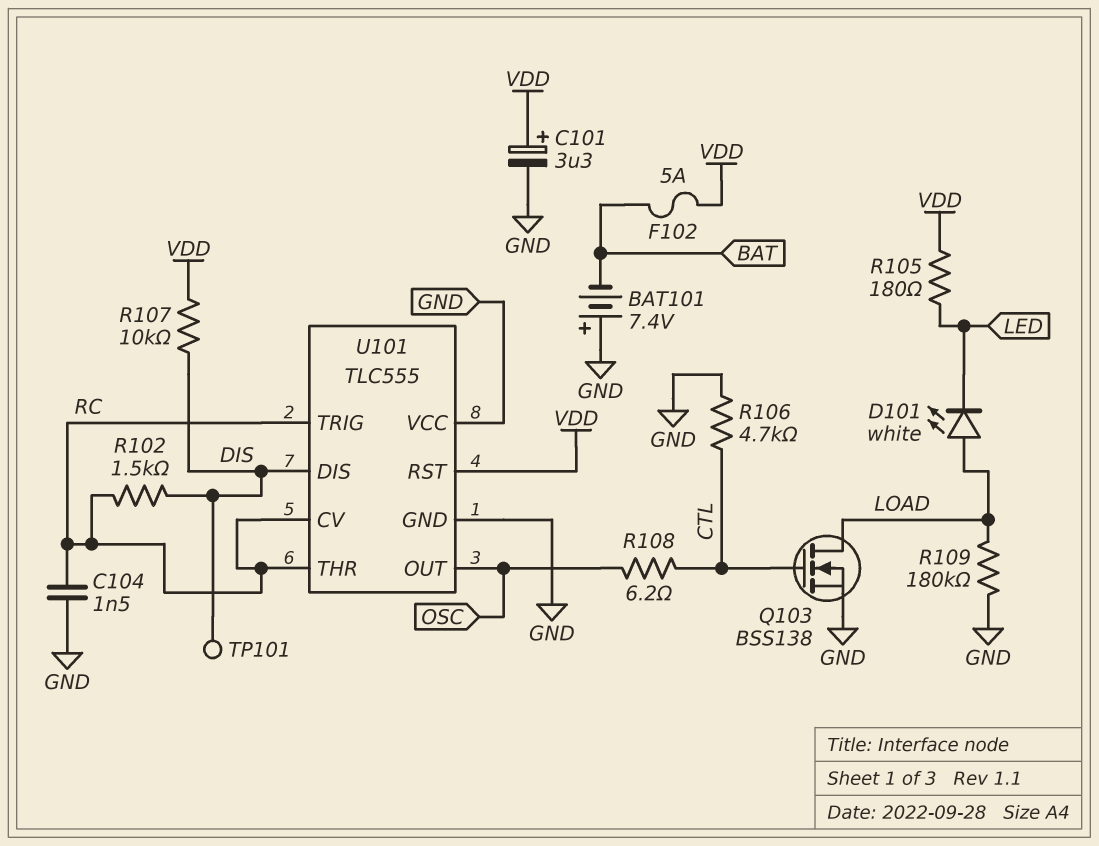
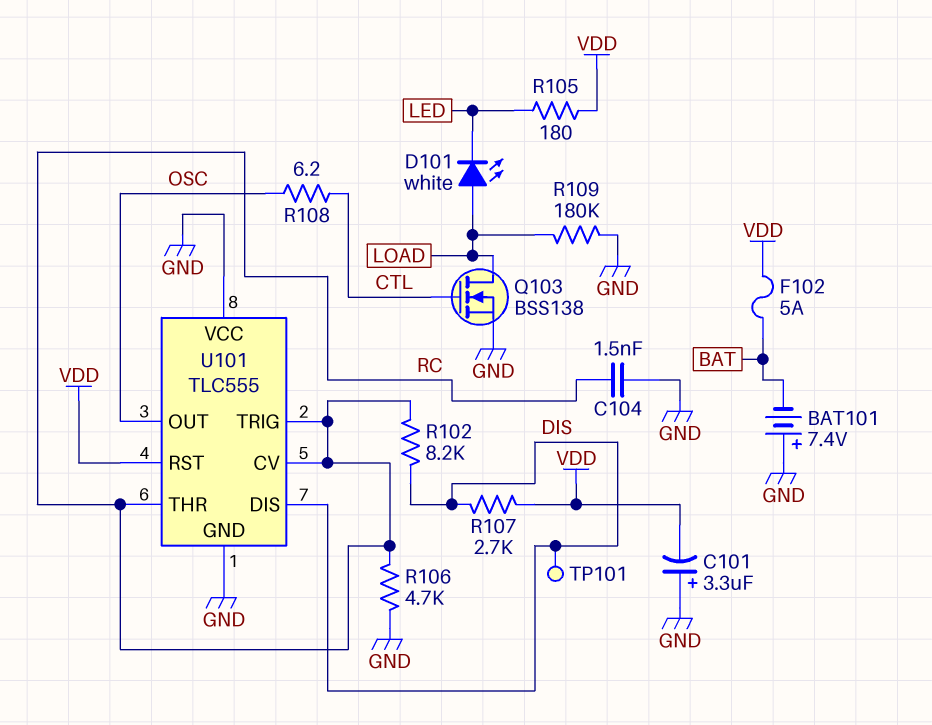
C101: 3.3uF (plus VDD, minus GND) -> 3.3uF (plus GND, minus VDD)
R102: 1.5k (DIS, RC) -> 8.2k (DIS, RC)
R106: 4.7k (CTL, GND) -> 4.7k (GND, RC)
R107: 10k (DIS, VDD) -> 2.7k (DIS, VDD)

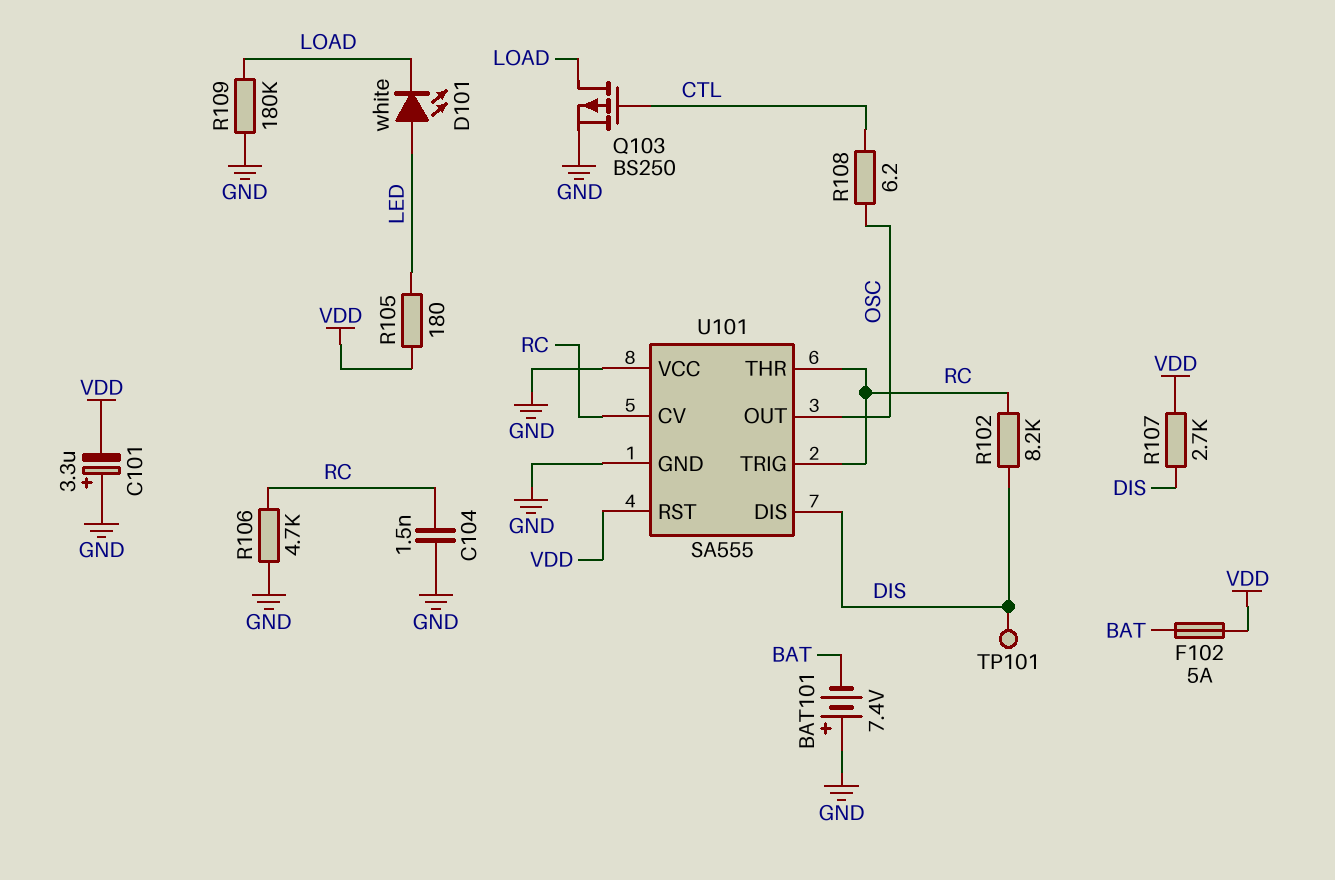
D101: LED white (A LOAD, K LED) -> LED white (A LED, K LOAD)
Q103: NMOS BSS138 (G CTL, D LOAD, S GND) -> PMOS BS250 (G CTL, D LOAD, S GND)
U101: TLC555 -> SA555

